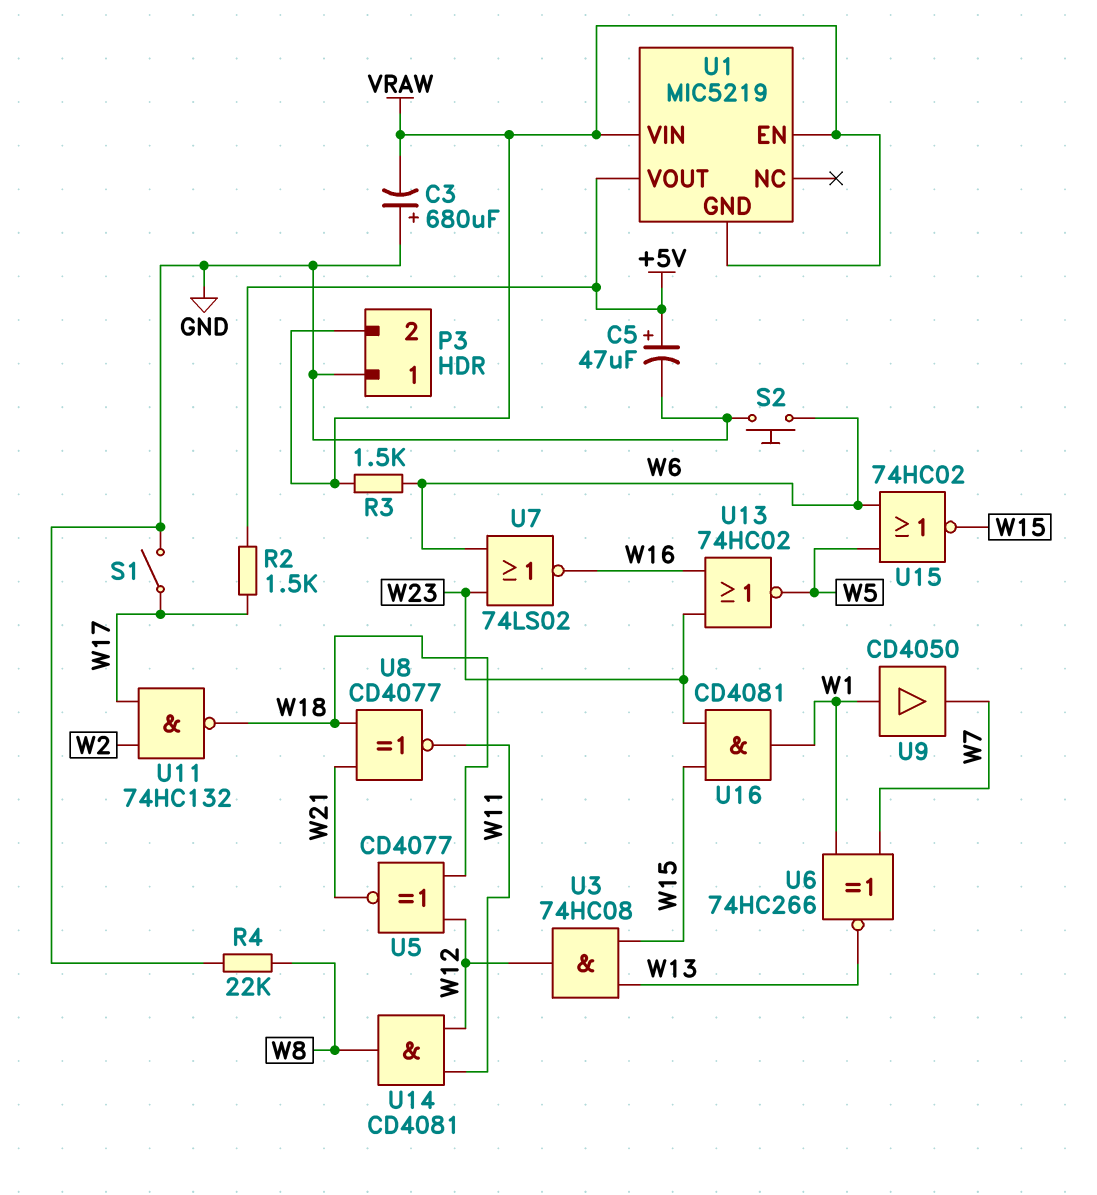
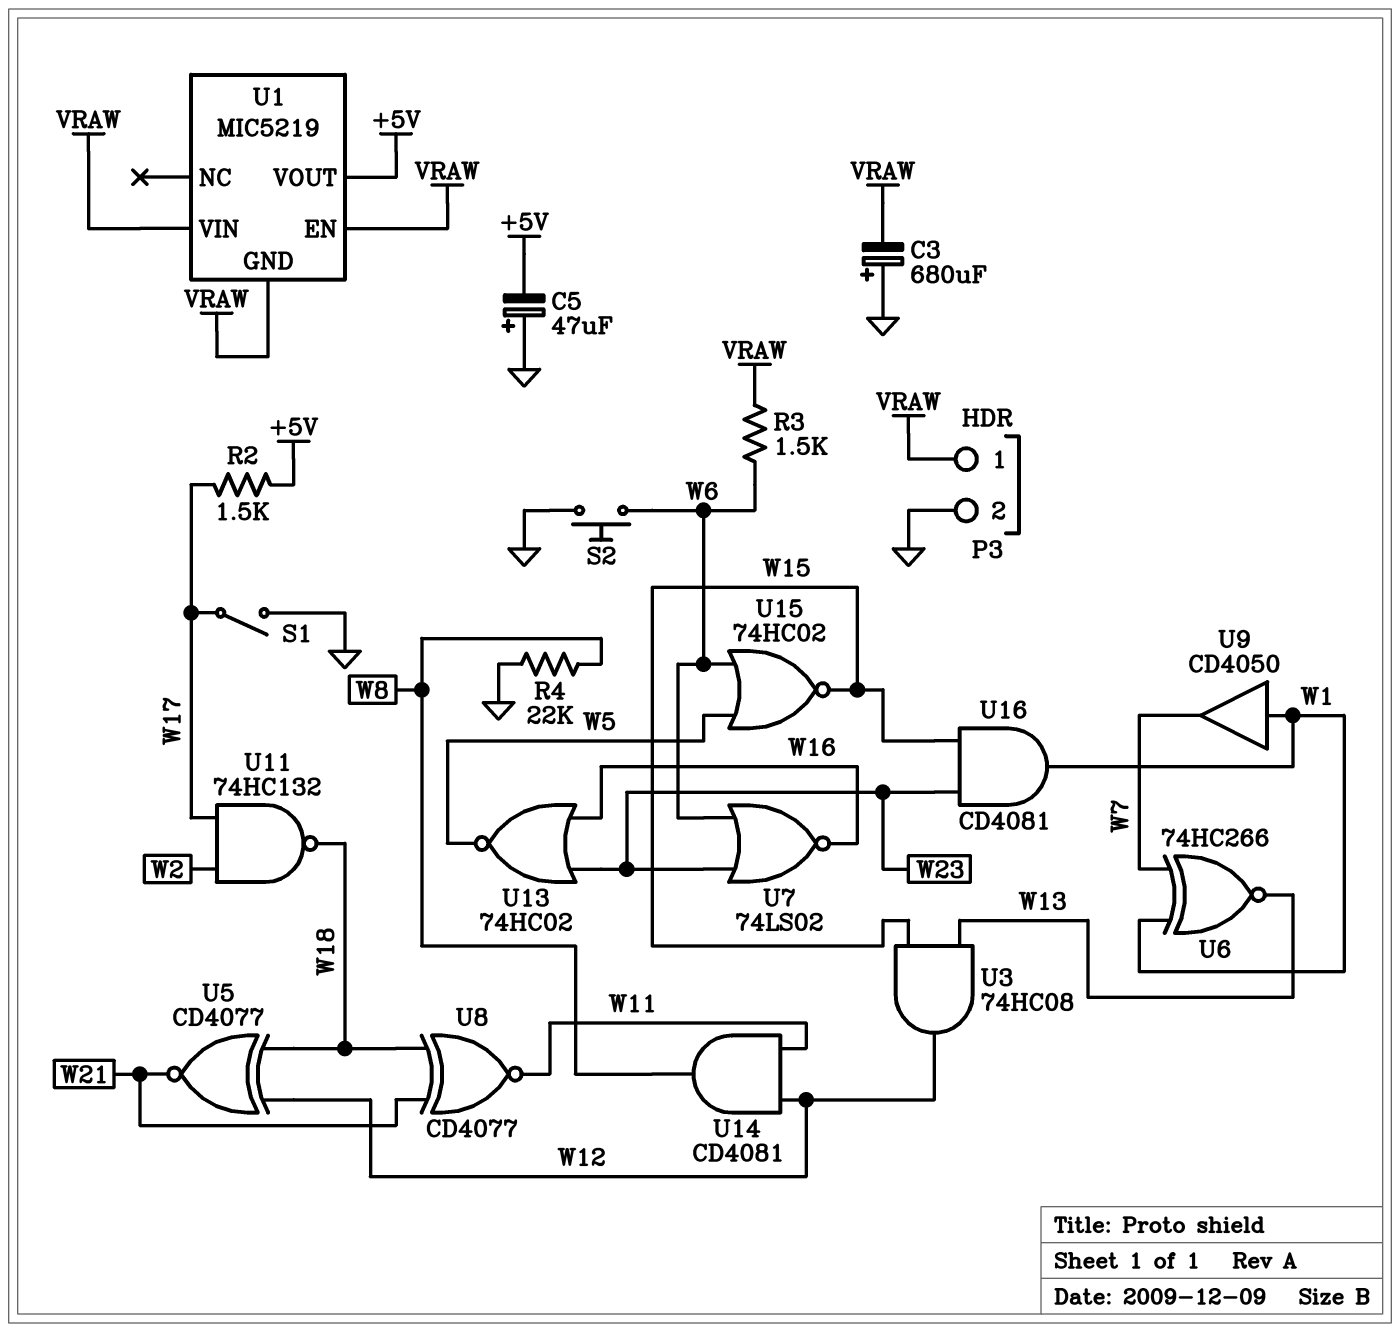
C5: 47uF (plus +5V, minus GND) -> 47uF (plus GND, minus +5V)
P3 pin 1: GND -> VRAW
P3 pin 2: VRAW -> GND

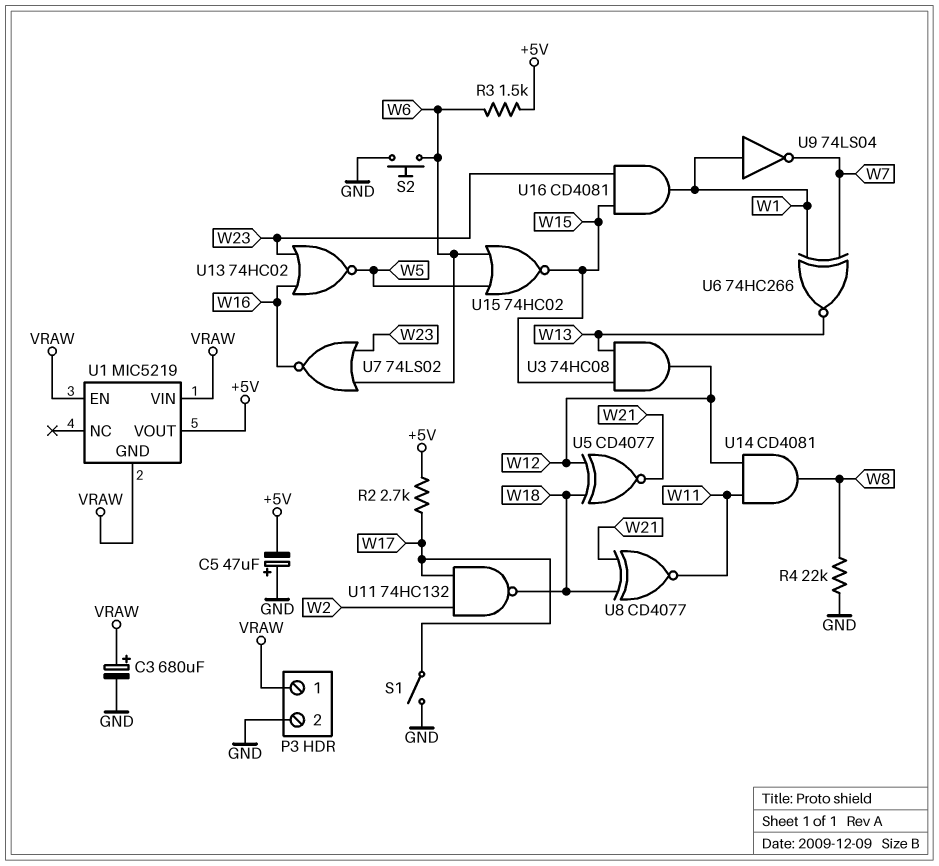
C3: 680uF (plus GND, minus VRAW) -> 680uF (plus VRAW, minus GND)
R2: 1.5k (+5V, W17) -> 2.7k (+5V, W17)
R3: 1.5k (VRAW, W6) -> 1.5k (+5V, W6)
U9: buffer CD4050 (in W1, out W7) -> NOT 74LS04 (in W1, out W7)

